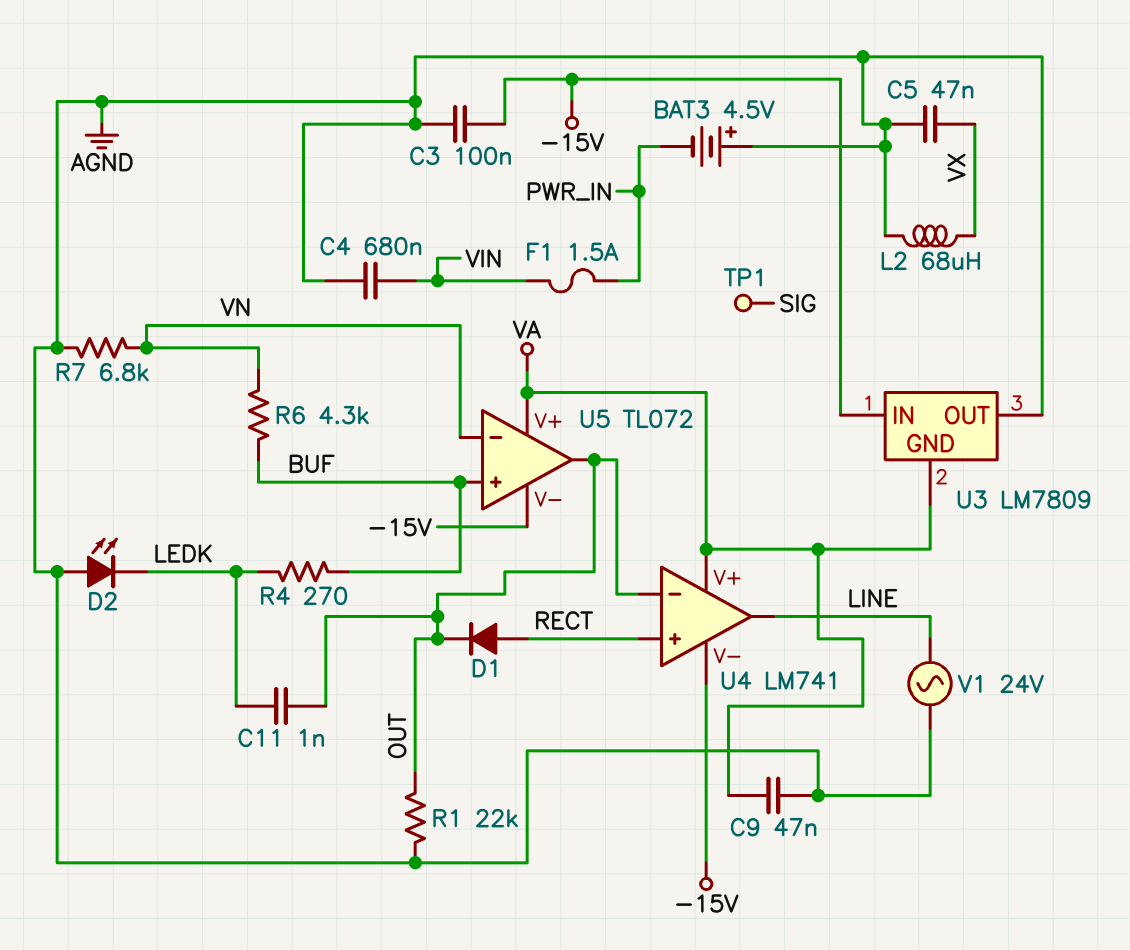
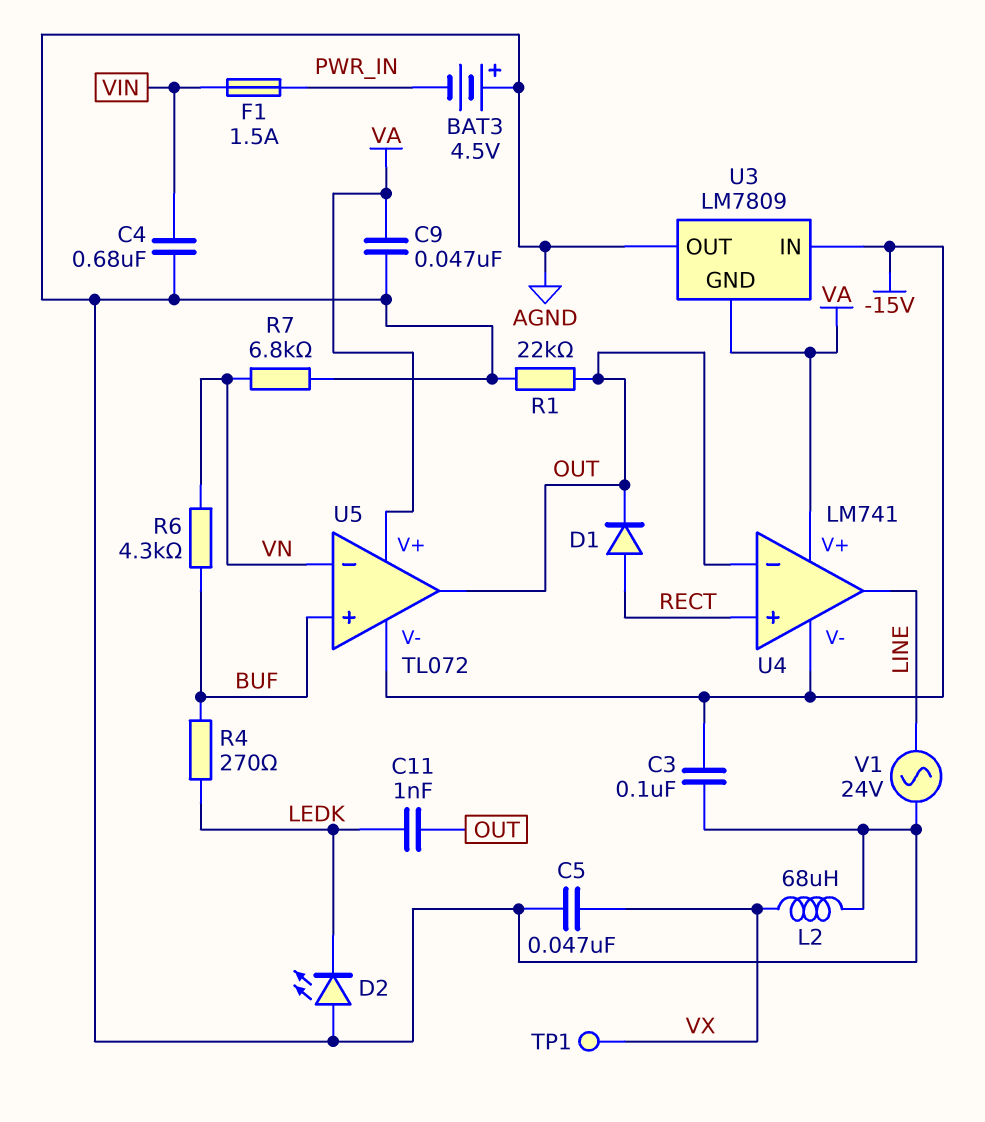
TP1: test point (SIG) -> test point (VX)

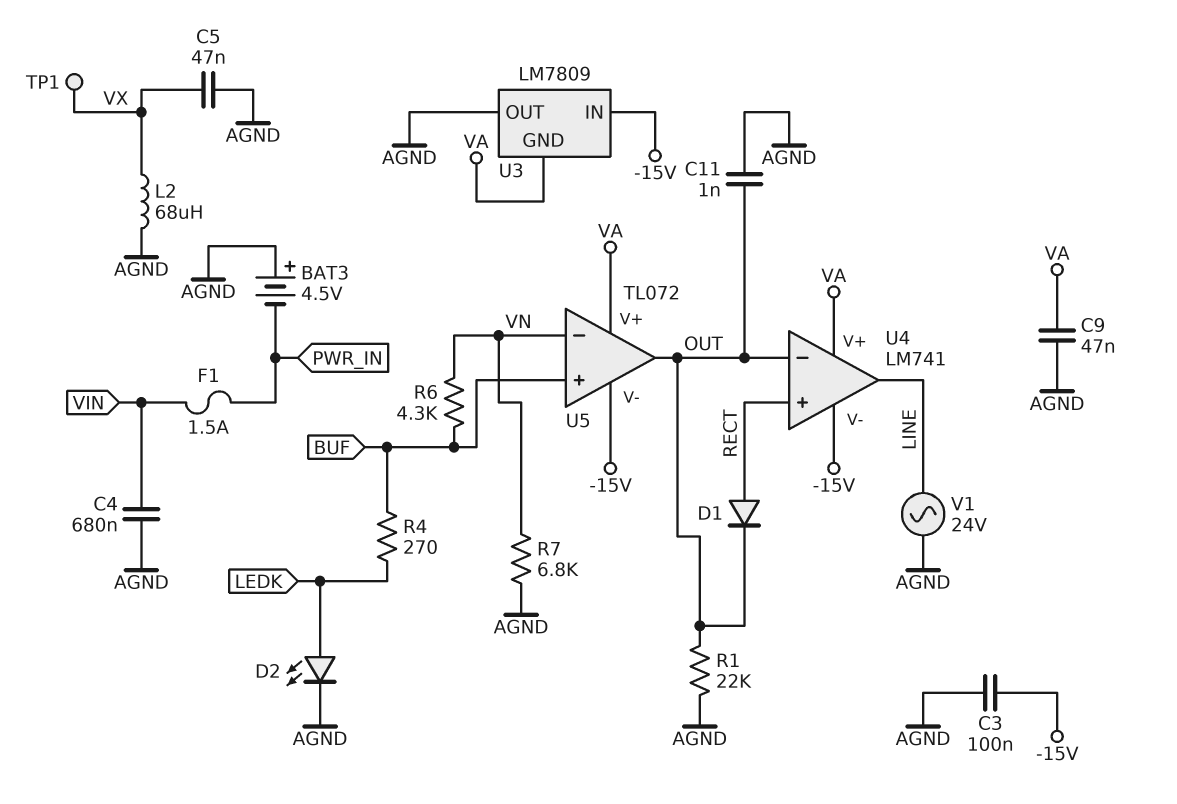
C11: 1nF (LEDK, OUT) -> 1nF (AGND, OUT)
D2: LED (A AGND, K LEDK) -> LED (A LEDK, K AGND)

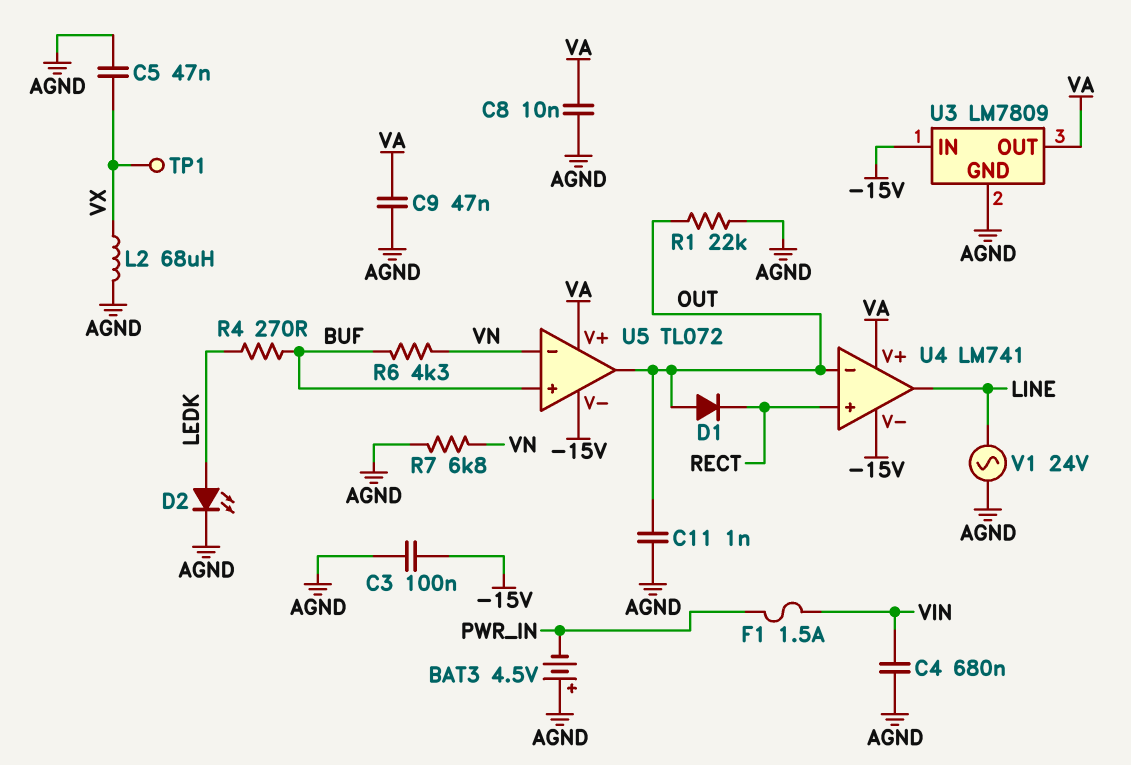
C8: none -> 10nF (AGND, VA)
D1: diode (A RECT, K OUT) -> diode (A OUT, K RECT)
U3 pin GND: VA -> AGND
U3 pin OUT: AGND -> VA

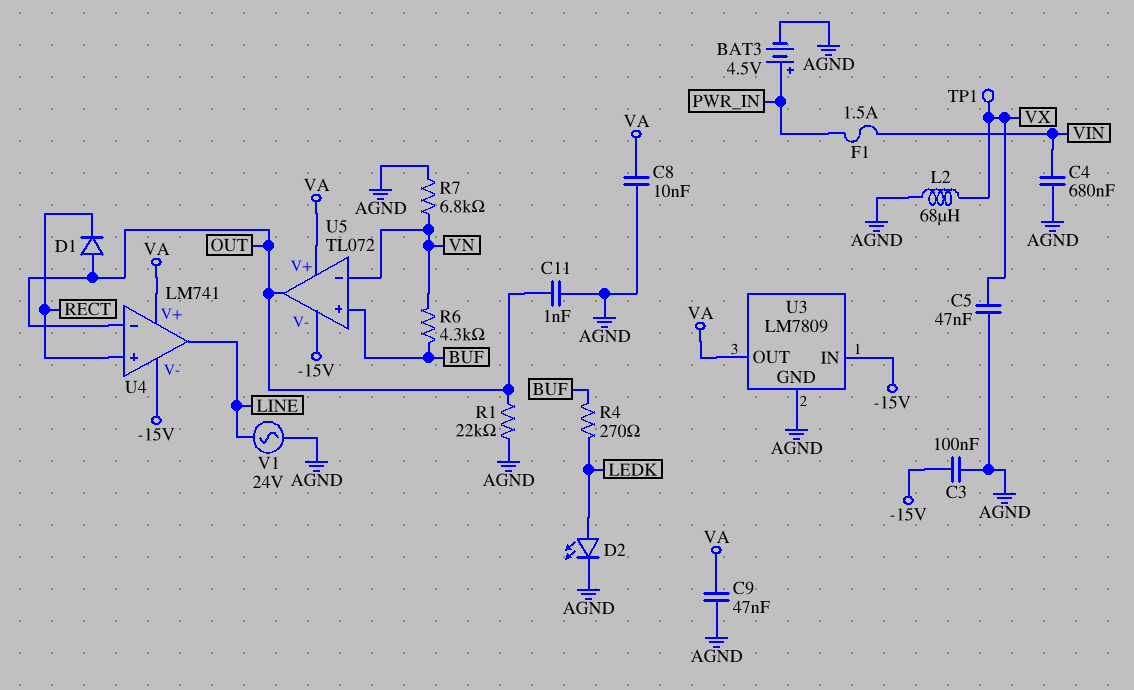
BAT3: 4.5V (plus AGND, minus PWR_IN) -> 4.5V (plus PWR_IN, minus AGND)

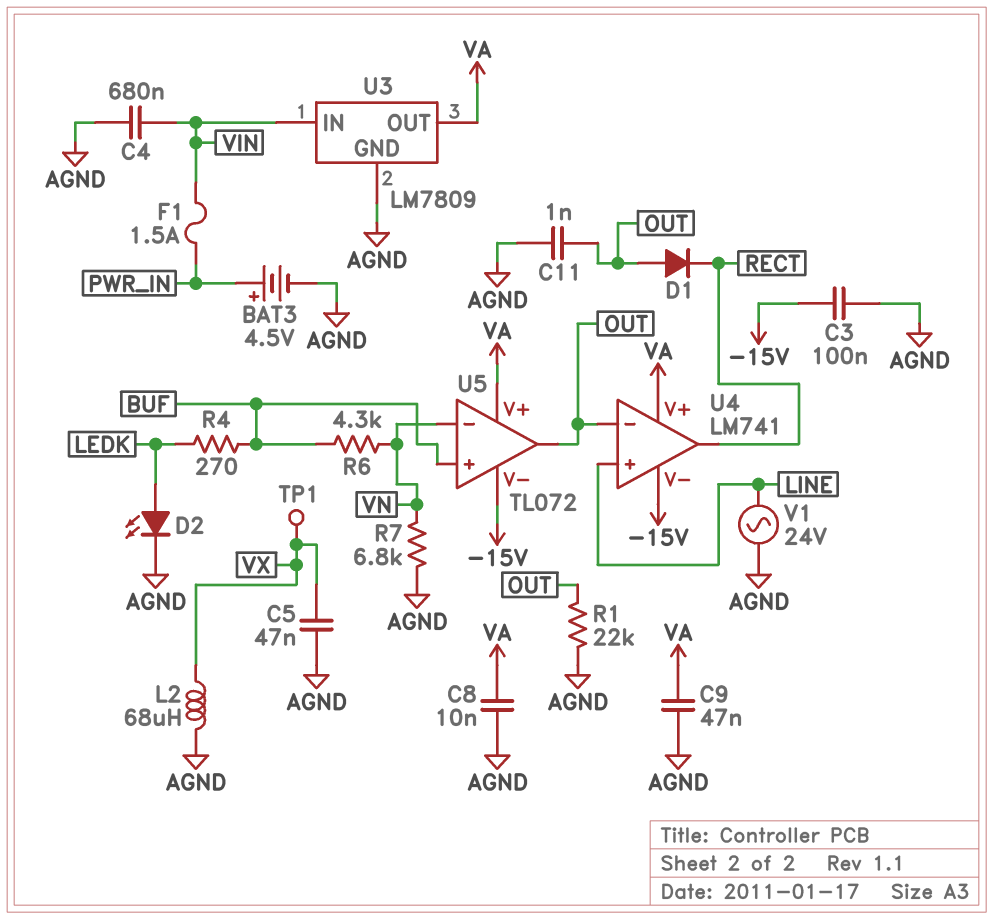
U3 pin IN: -15V -> VIN
U4 pin in+: RECT -> LINE
U4 pin out: LINE -> RECT

